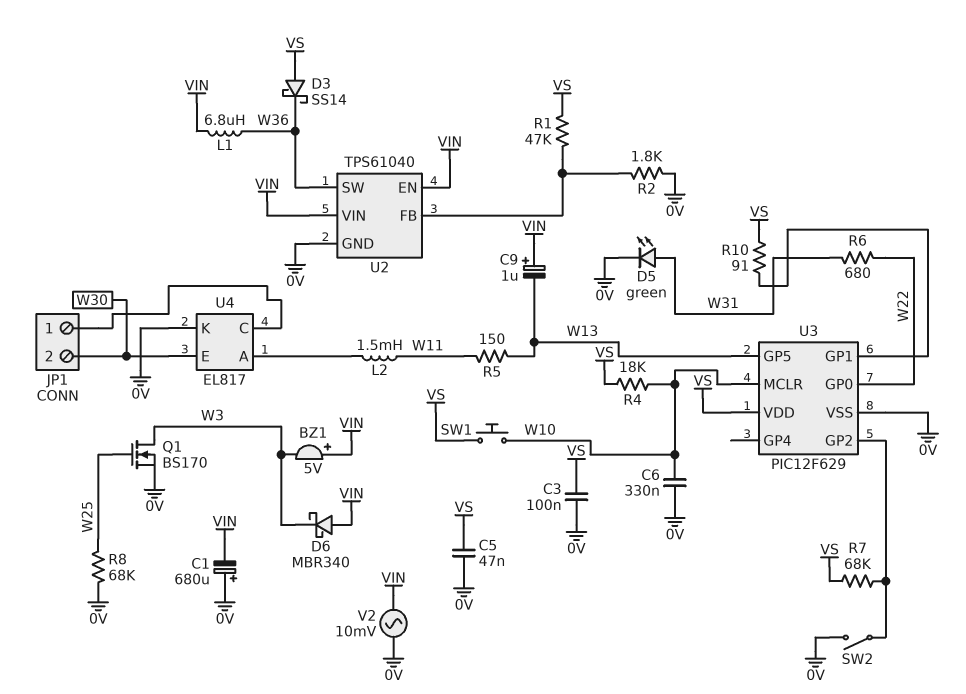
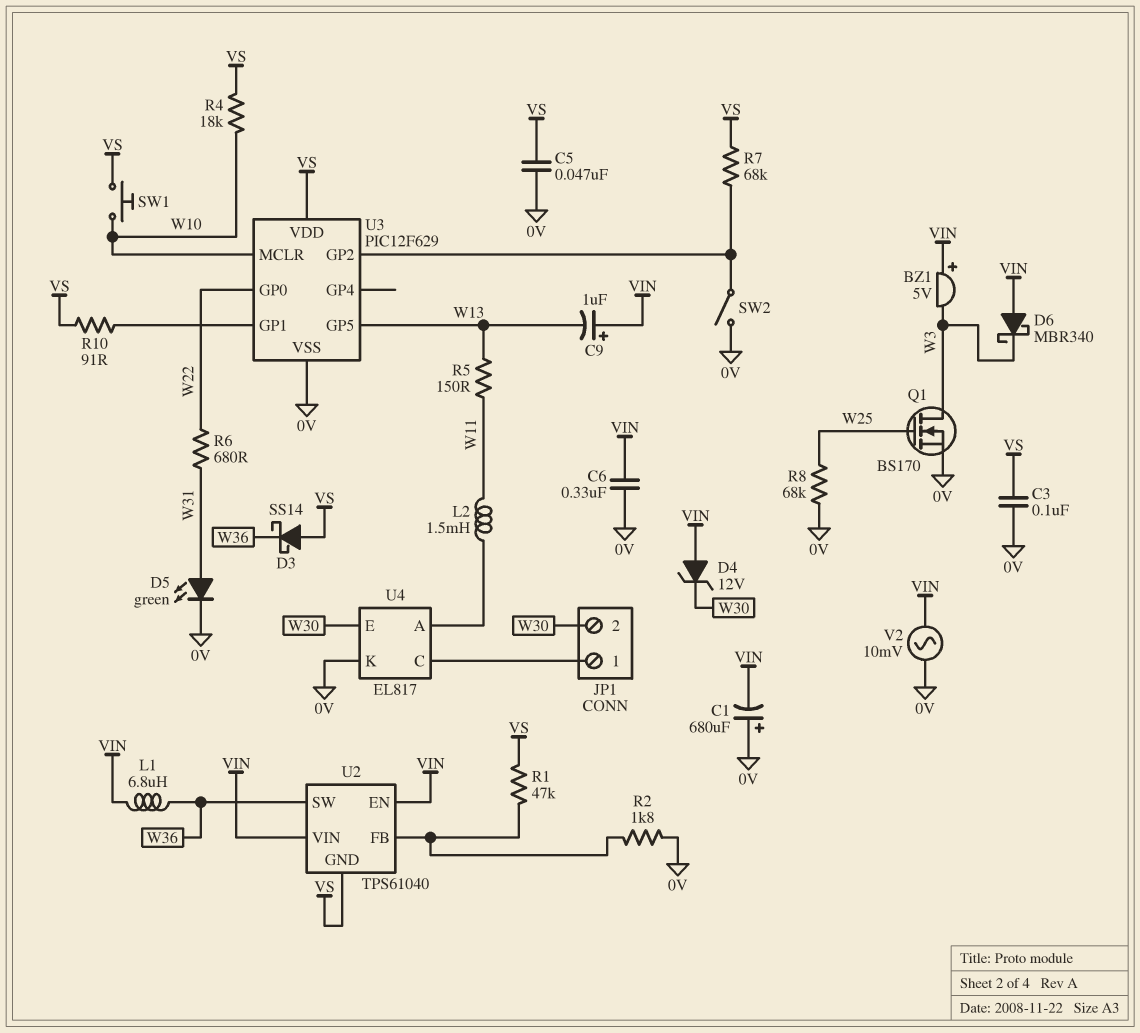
C6: 330nF (0V, W10) -> 330nF (0V, VIN)
D4: none -> zener 12V (A VIN, K W30)
U2 pin GND: 0V -> VS

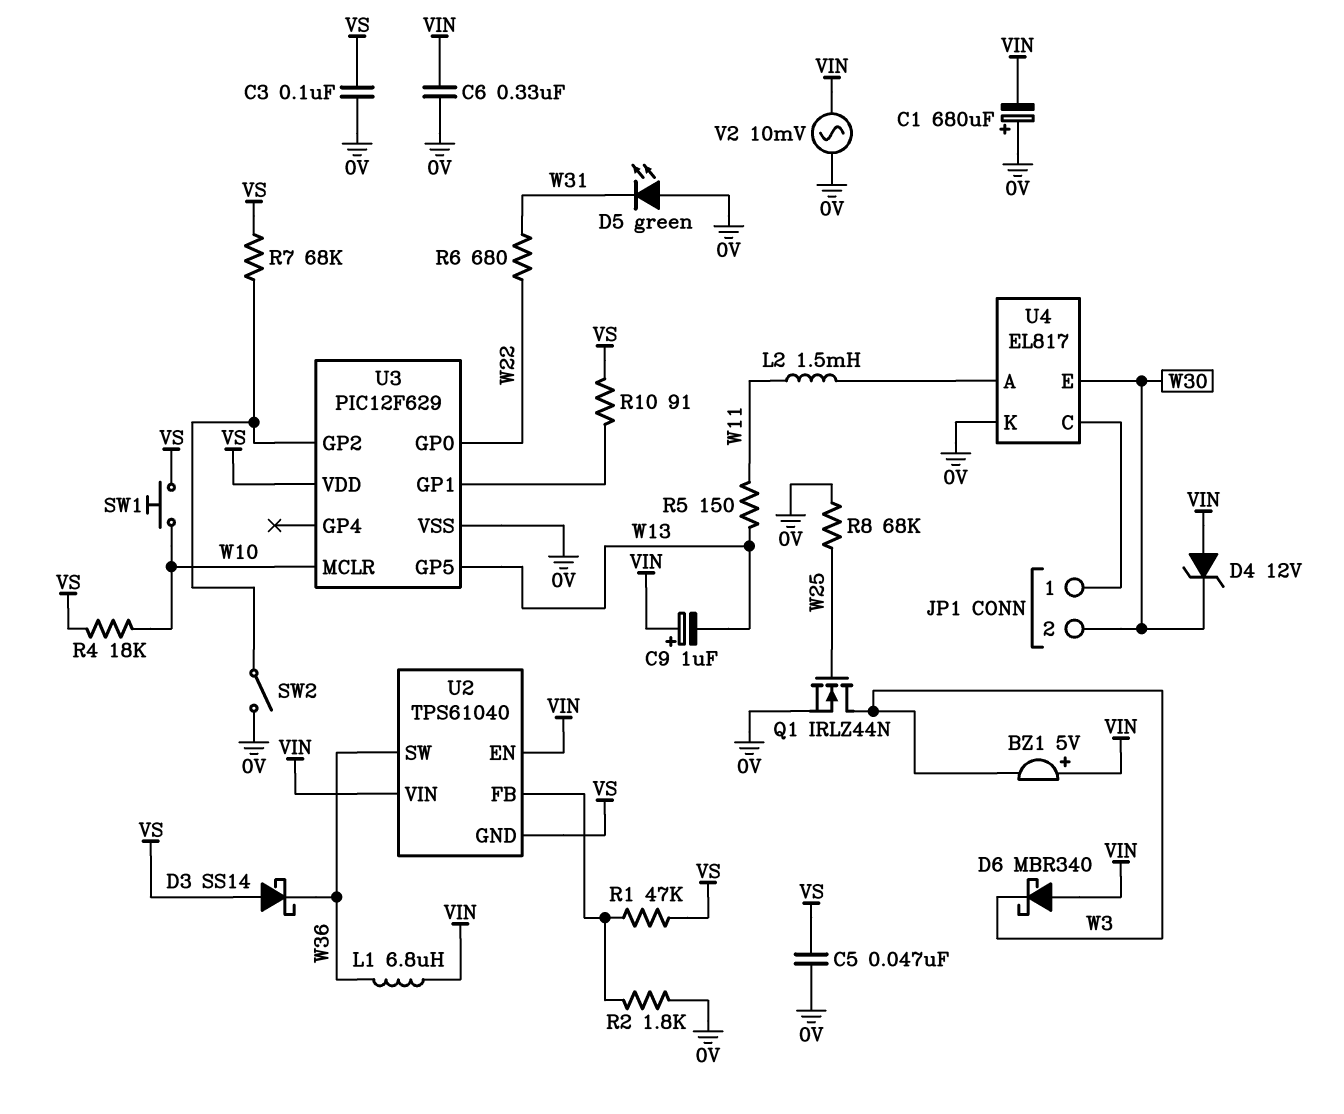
D5: LED green (A W31, K 0V) -> LED green (A 0V, K W31)
Q1: NMOS BS170 (G W25, D W3, S 0V) -> NMOS IRLZ44N (G W25, D W3, S 0V)

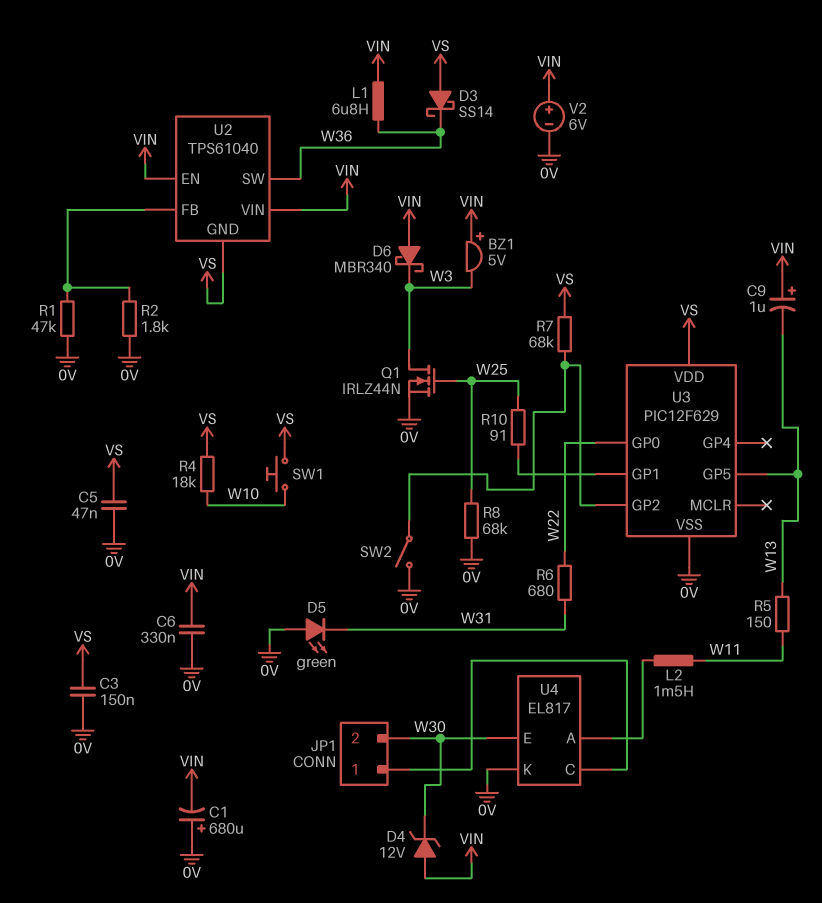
C3: 100nF (0V, VS) -> 150nF (0V, VS)
R1: 47k (U2/FB, VS) -> 47k (0V, U2/FB)
R10: 91 (U3/GP1, VS) -> 91 (U3/GP1, W25)
U3 pin MCLR: W10 -> none
V2: AC 10mV (0V, VIN) -> 6V (plus VIN, minus 0V)

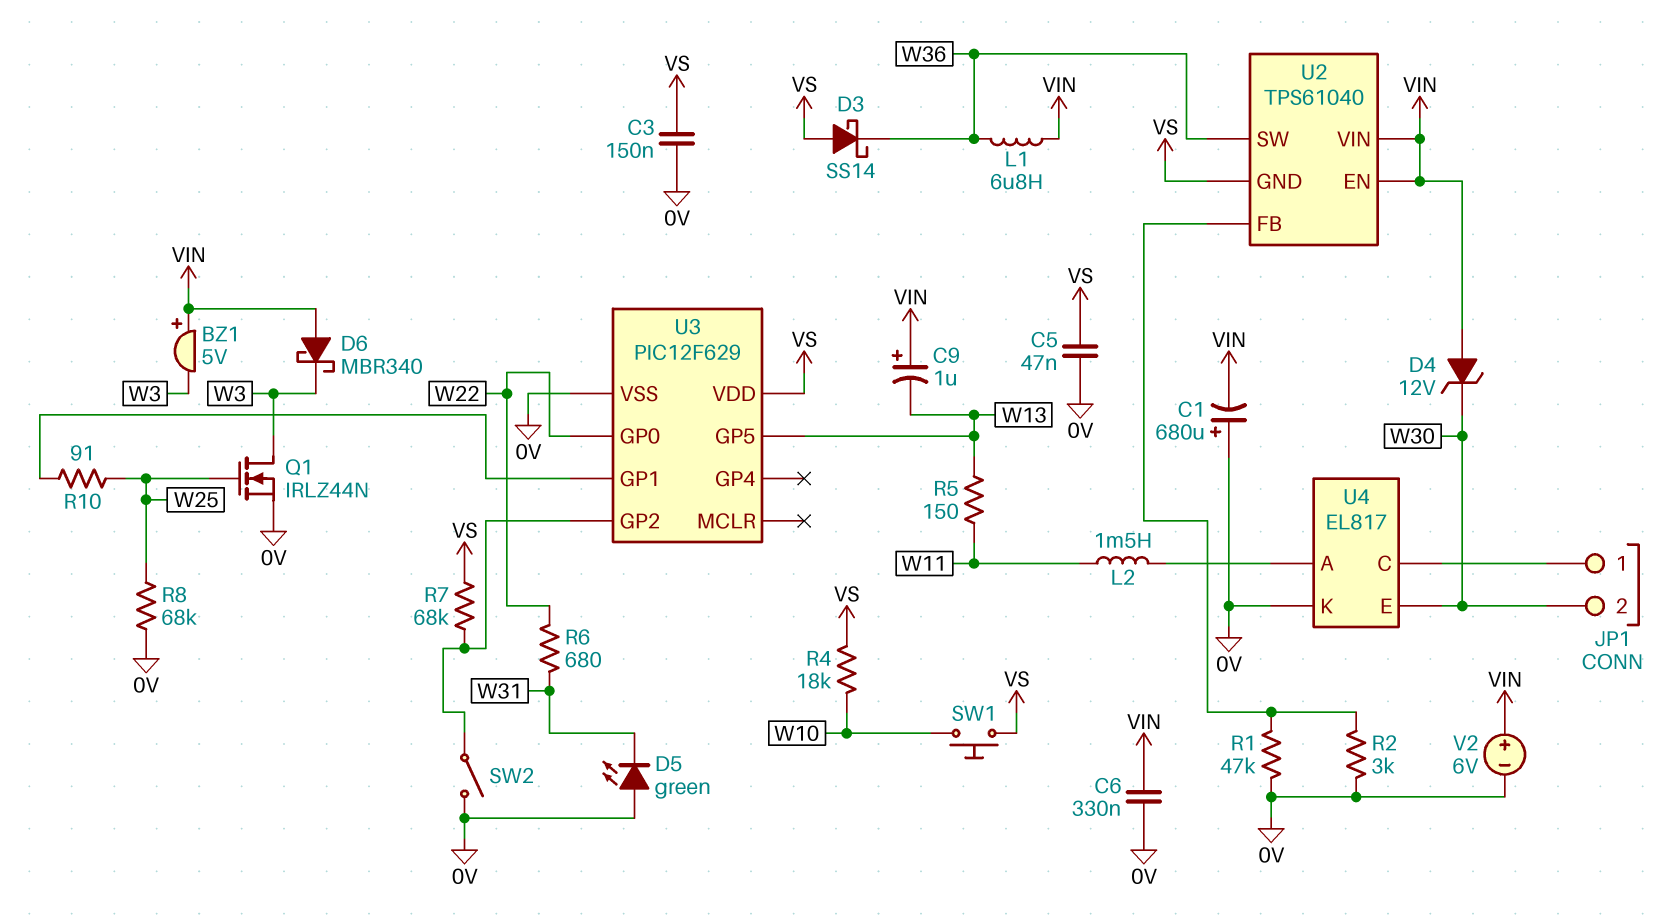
R2: 1.8k (0V, U2/FB) -> 3k (0V, U2/FB)

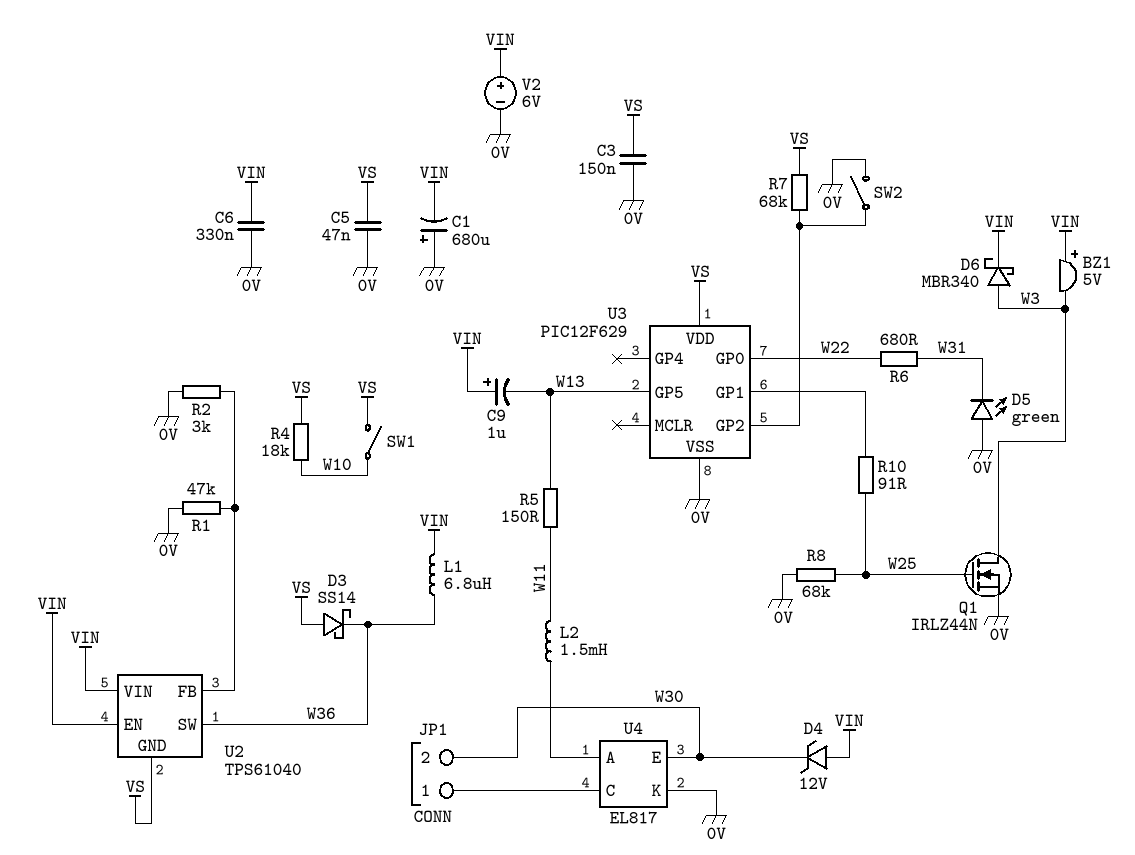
D6: schottky MBR340 (A VIN, K W3) -> schottky MBR340 (A W3, K VIN)
SW1: button (VS, W10) -> switch (VS, W10)

